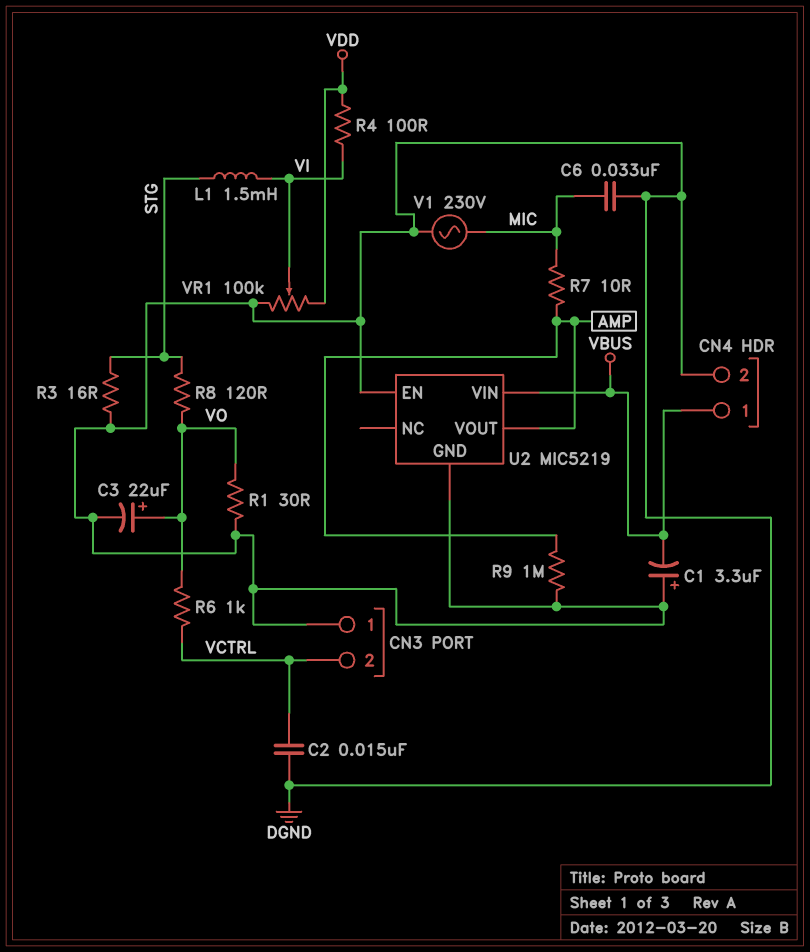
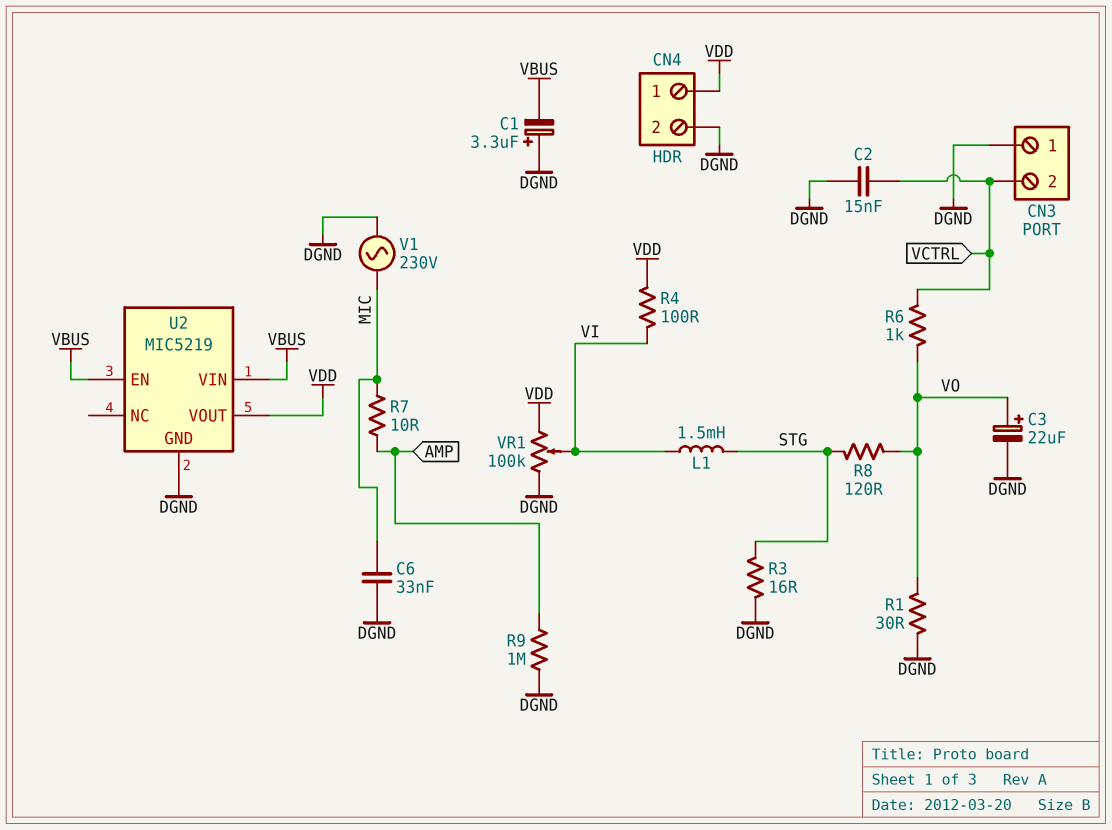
CN4 pin 1: VBUS -> VDD
U2 pin EN: DGND -> VBUS
U2 pin VOUT: AMP -> VDD

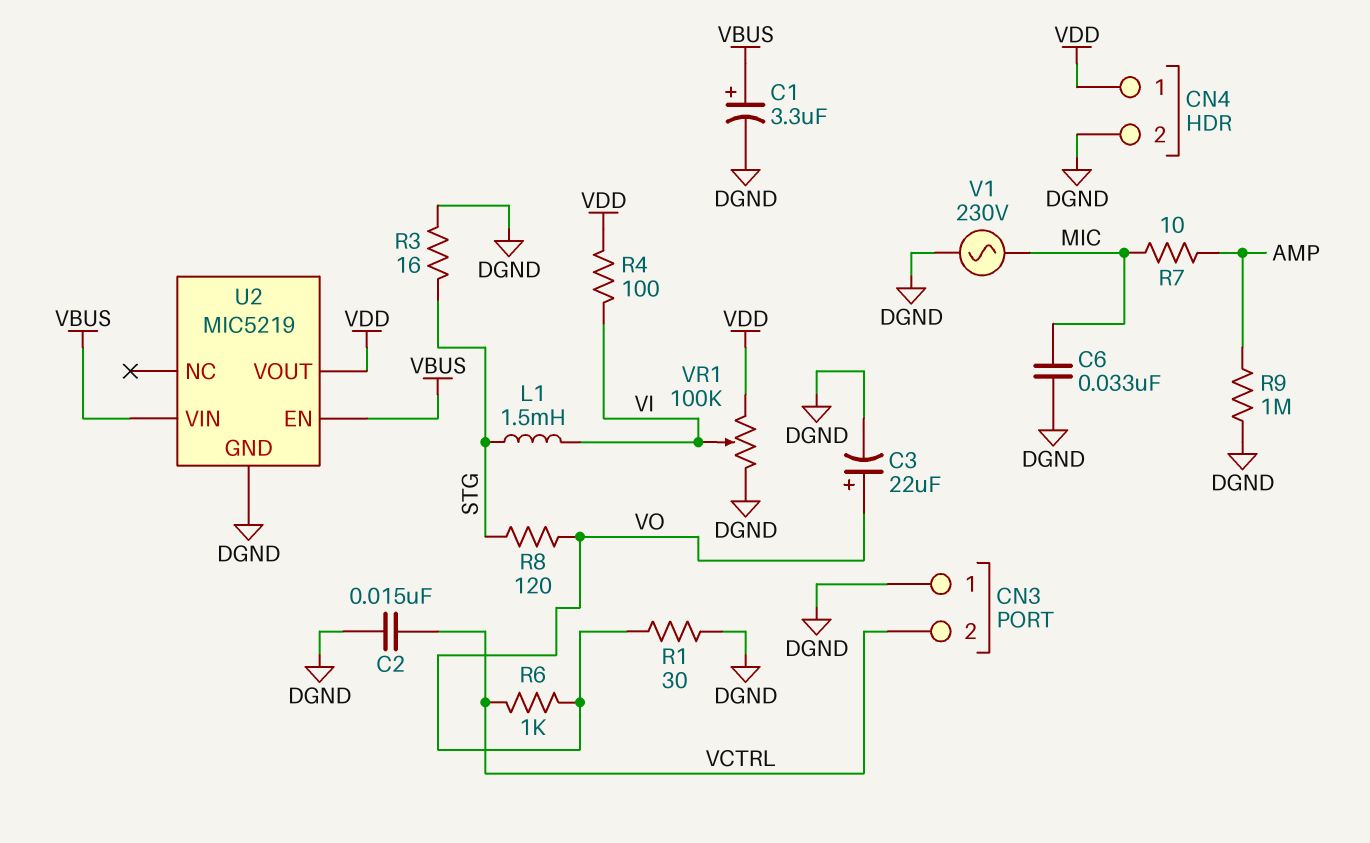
C1: 3.3uF (plus DGND, minus VBUS) -> 3.3uF (plus VBUS, minus DGND)

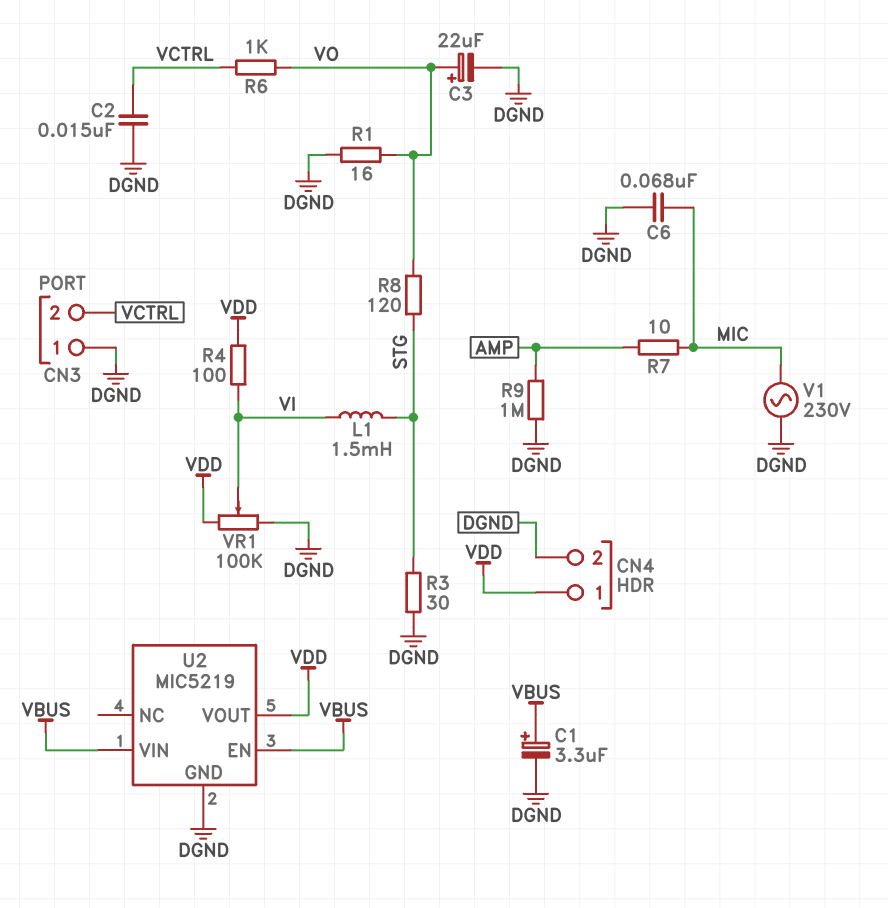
C6: 33nF (DGND, MIC) -> 68nF (DGND, MIC)
R1: 30 (DGND, VO) -> 16 (DGND, VO)
R3: 16 (DGND, STG) -> 30 (DGND, STG)

